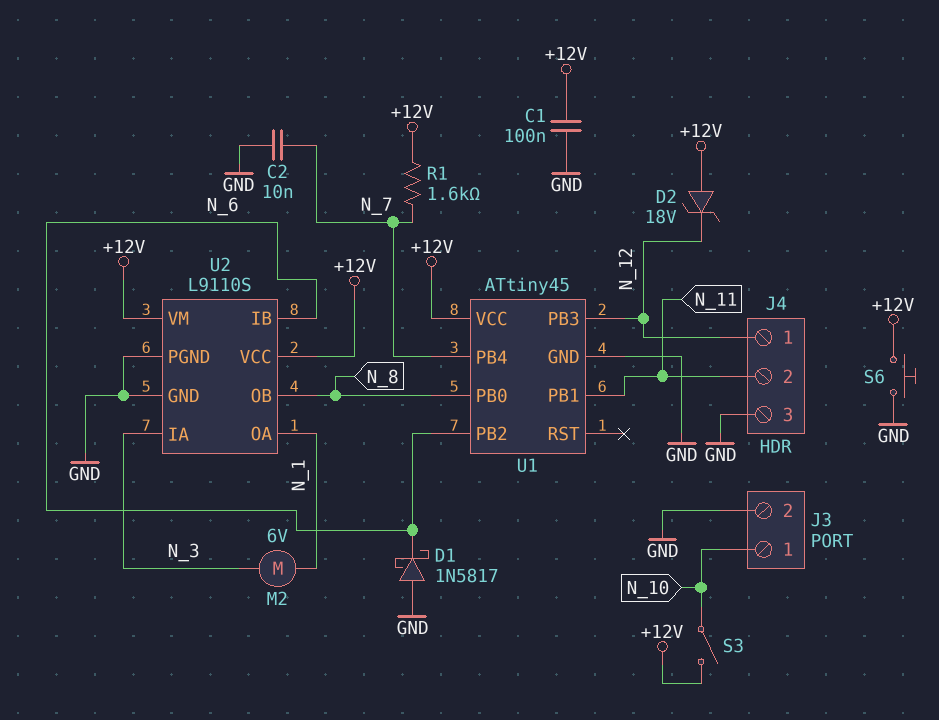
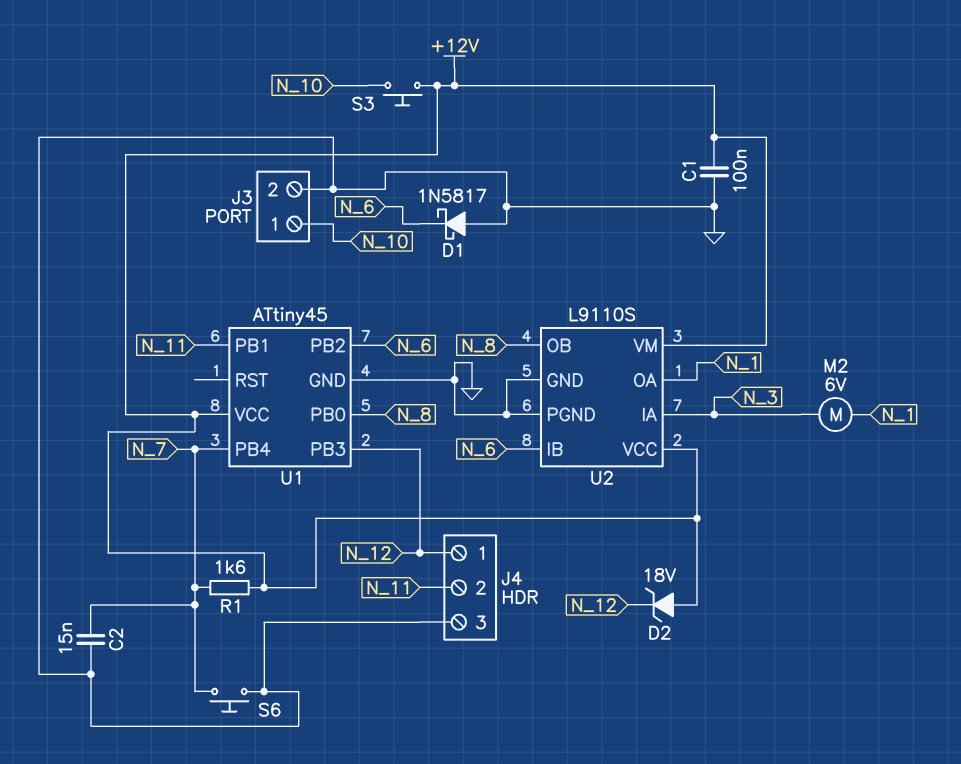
C2: 10nF (GND, N_7) -> 15nF (GND, N_7)
S3: switch (+12V, N_10) -> button (+12V, N_10)
S6: button (+12V, GND) -> button (GND, N_7)

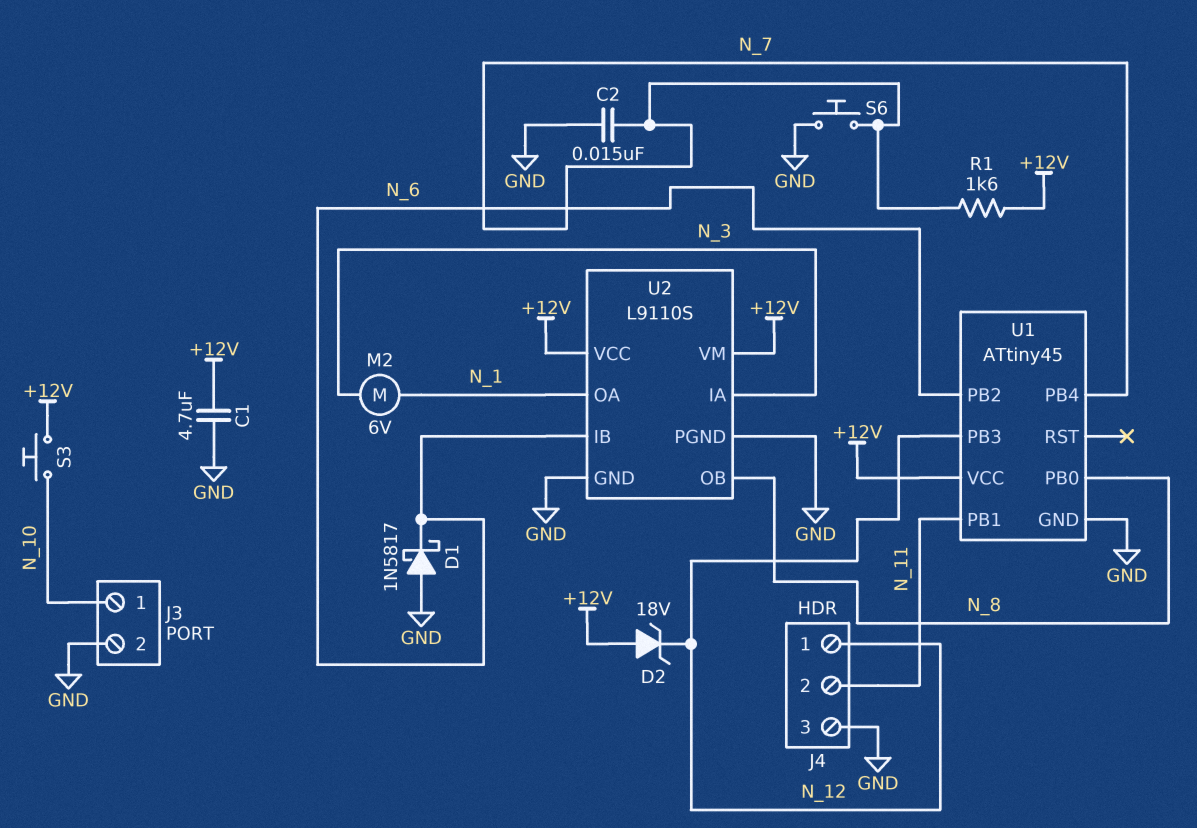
C1: 100nF (+12V, GND) -> 4.7uF (+12V, GND)

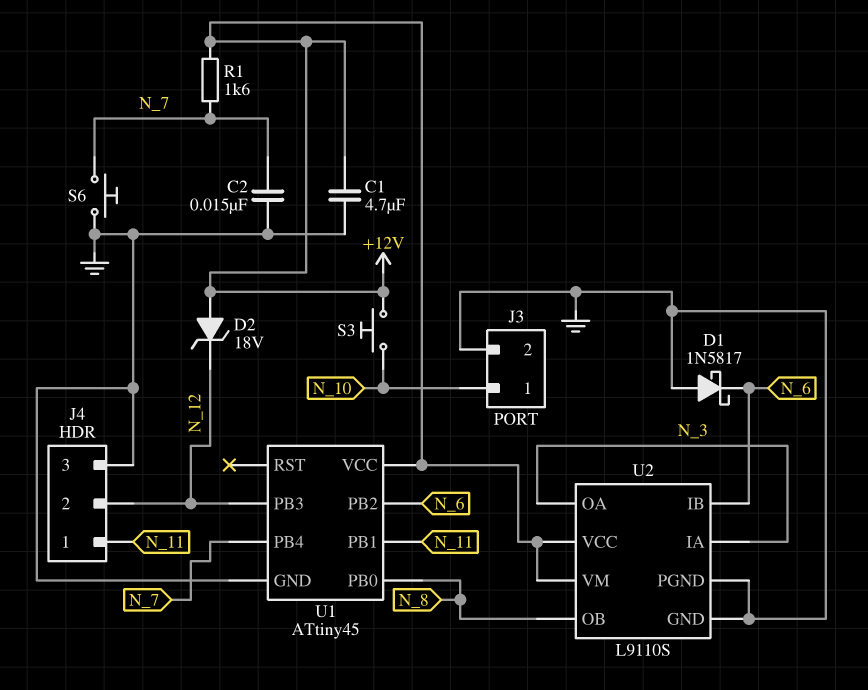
J4 pin 1: N_12 -> N_11
J4 pin 2: N_11 -> N_12
M2: motor 6V (N_1, N_3) -> none
U2 pin OA: N_1 -> N_3

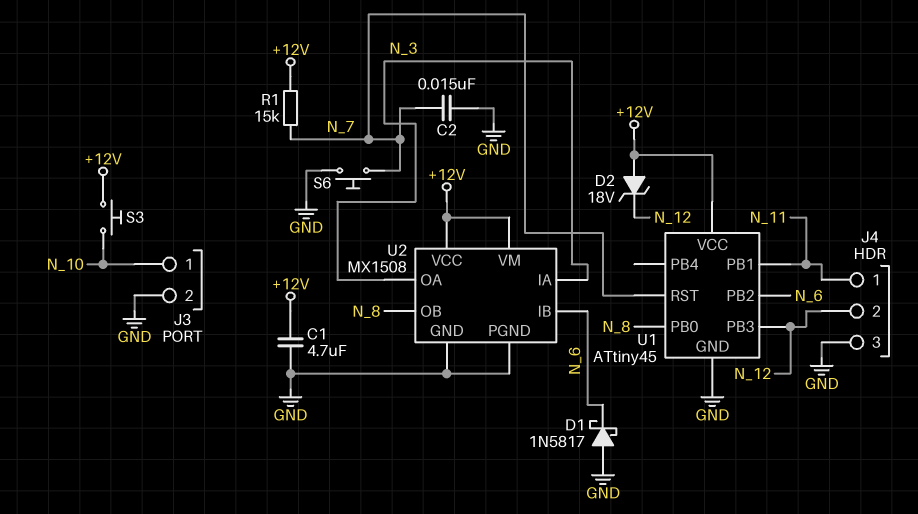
R1: 1.6k (+12V, N_7) -> 15k (+12V, N_7)
U1 pin PB4: N_7 -> none
U1 pin RST: none -> N_7
U2: L9110S -> MX1508

